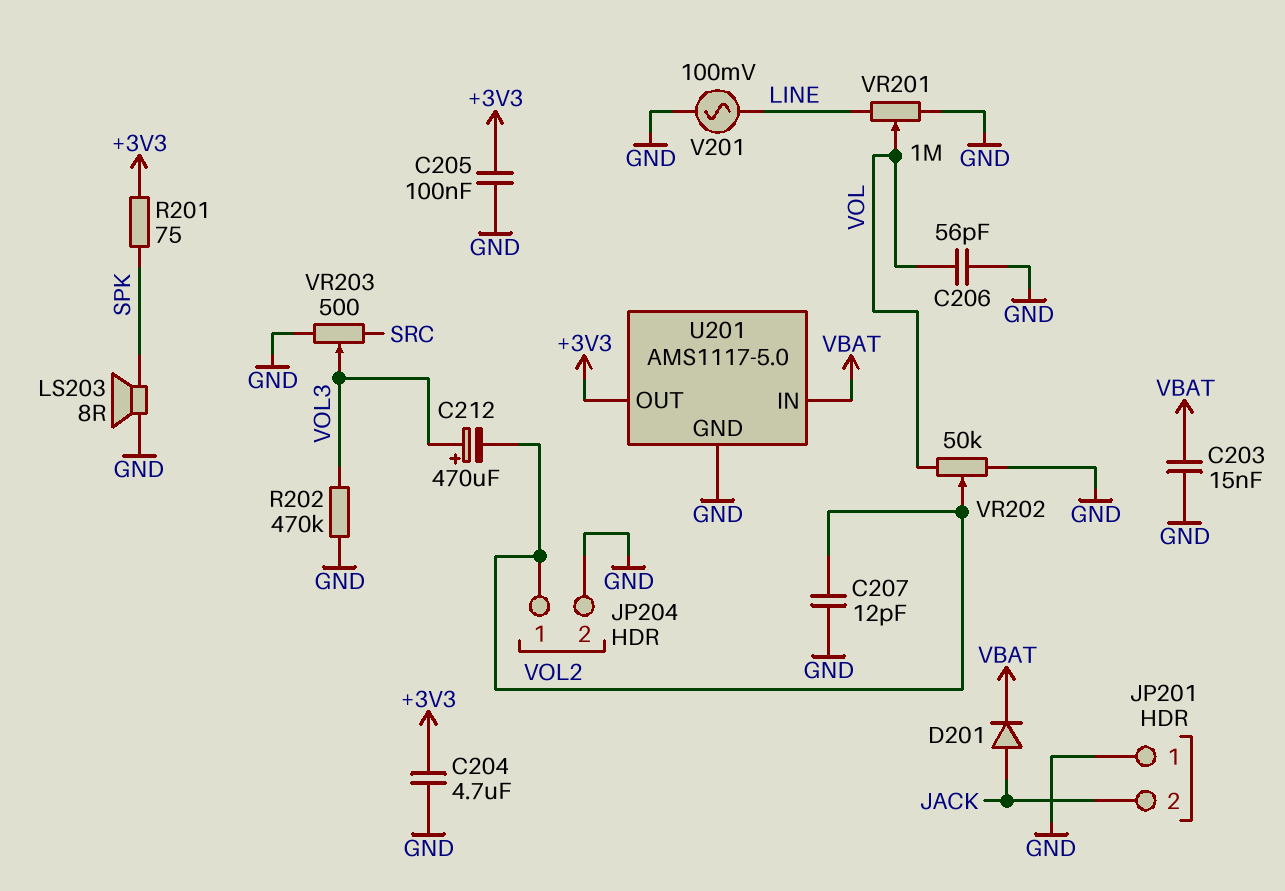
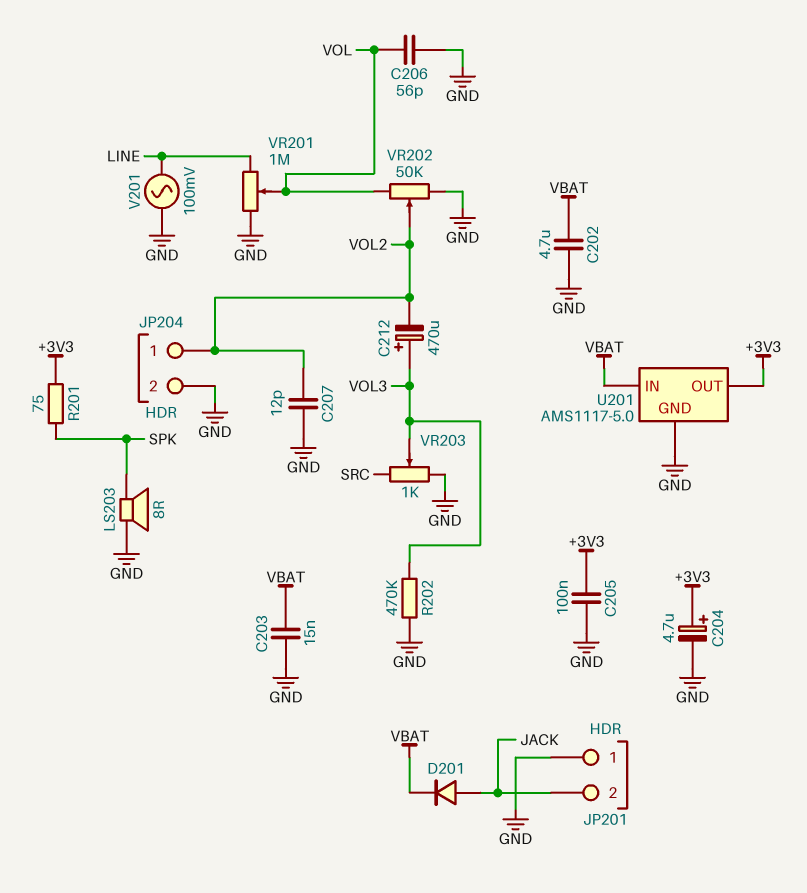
C202: none -> 4.7uF (GND, VBAT)
C204: 4.7uF (+3V3, GND) -> 4.7uF (plus +3V3, minus GND)
VR203: 500 (GND, SRC, wiper VOL3) -> 1k (GND, SRC, wiper VOL3)

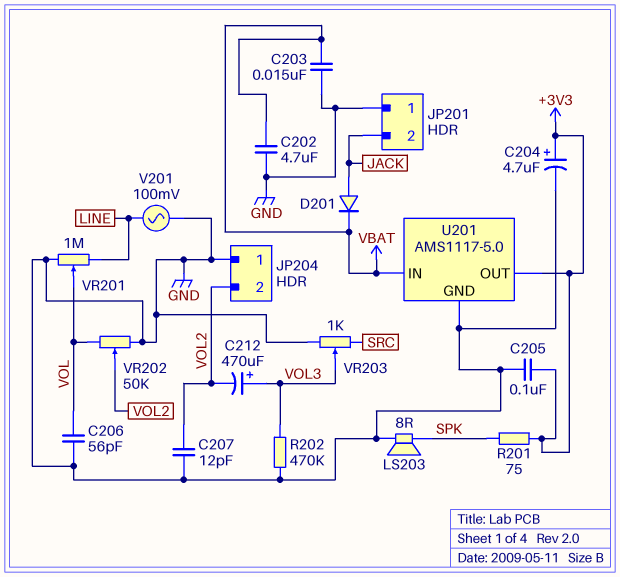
JP204 pin 1: VOL2 -> GND
JP204 pin 2: GND -> VOL2

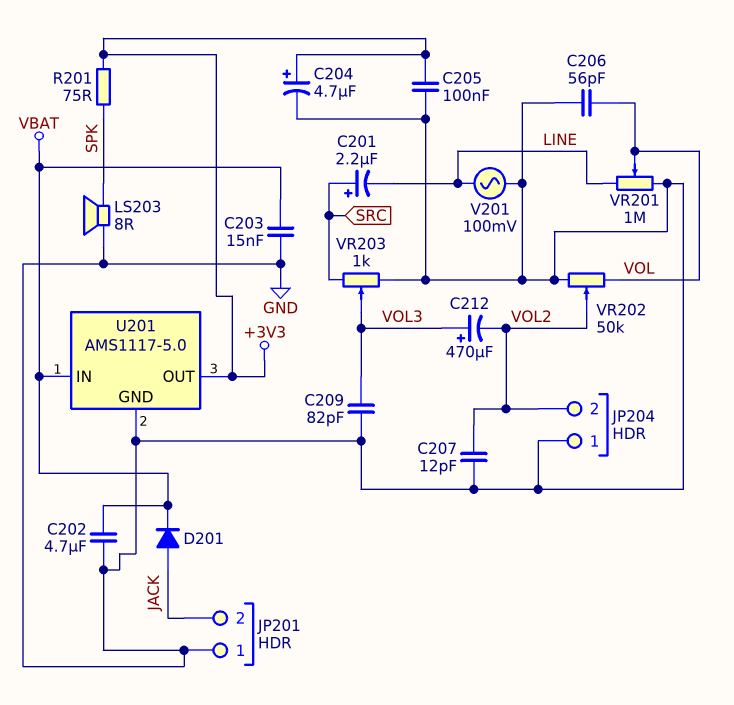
C201: none -> 2.2uF (plus SRC, minus LINE)
C209: none -> 82pF (GND, VOL3)
R202: 470k (GND, VOL3) -> none

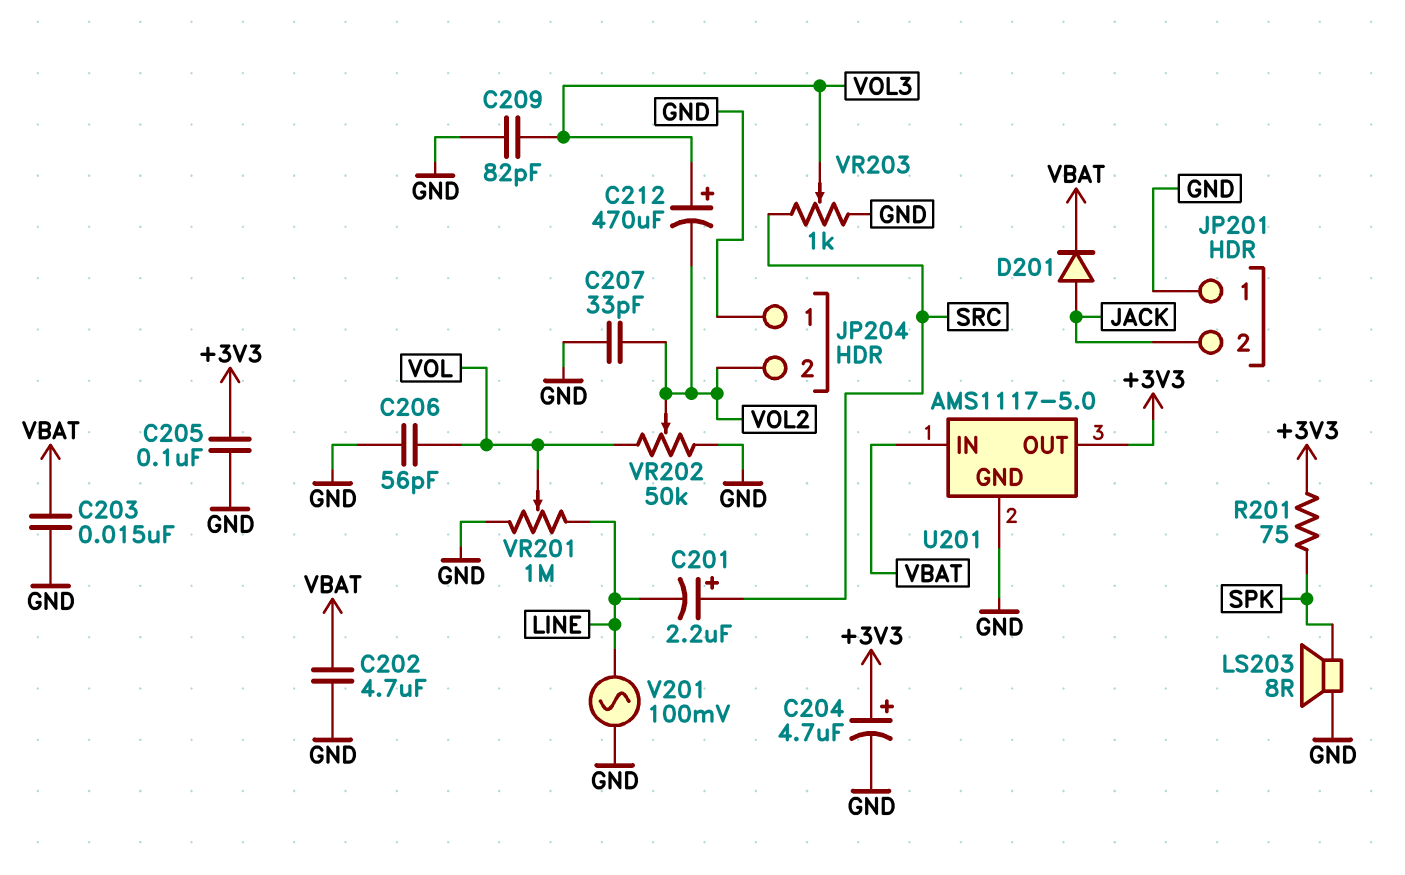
C207: 12pF (GND, VOL2) -> 33pF (GND, VOL2)

